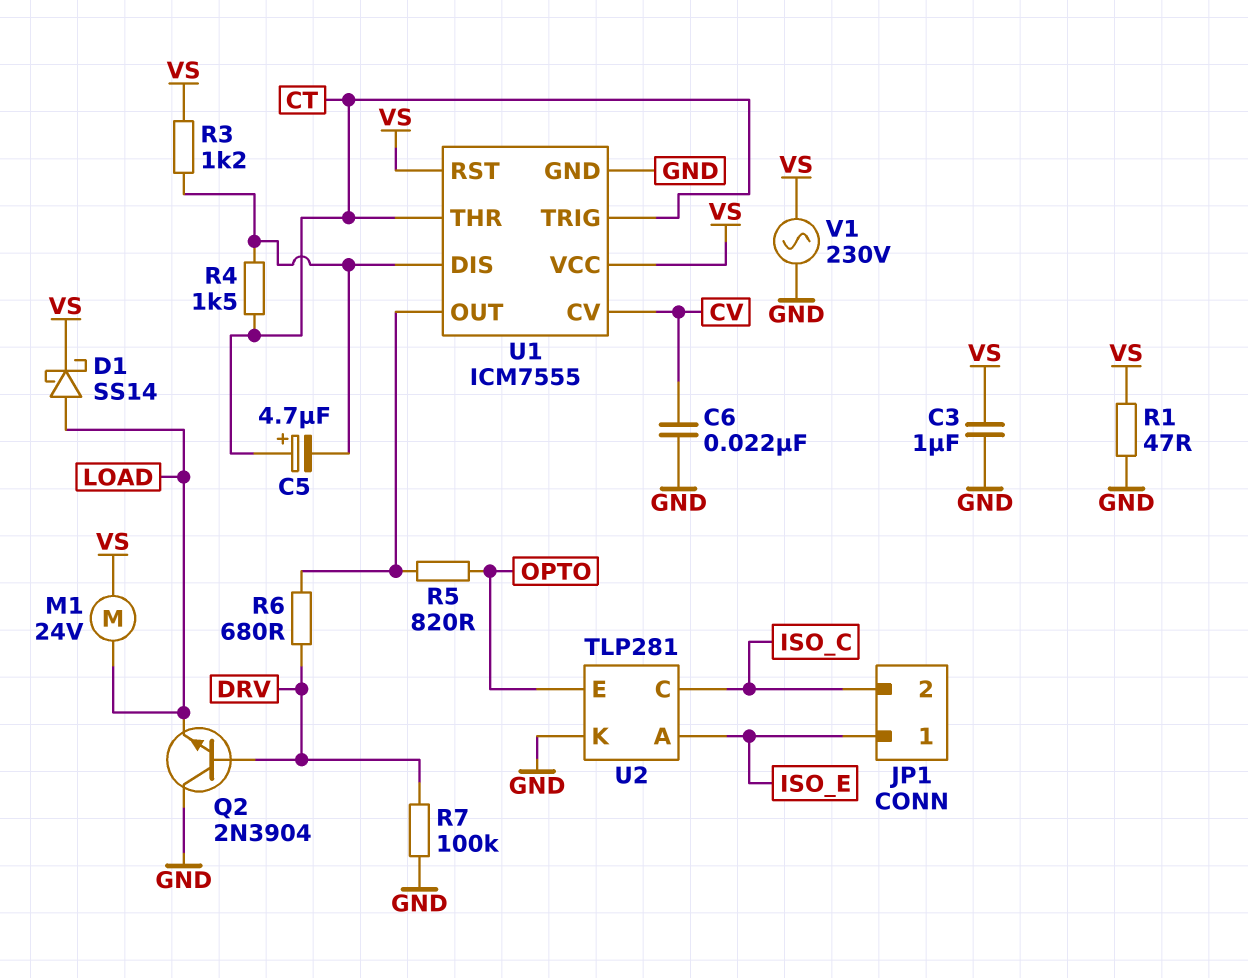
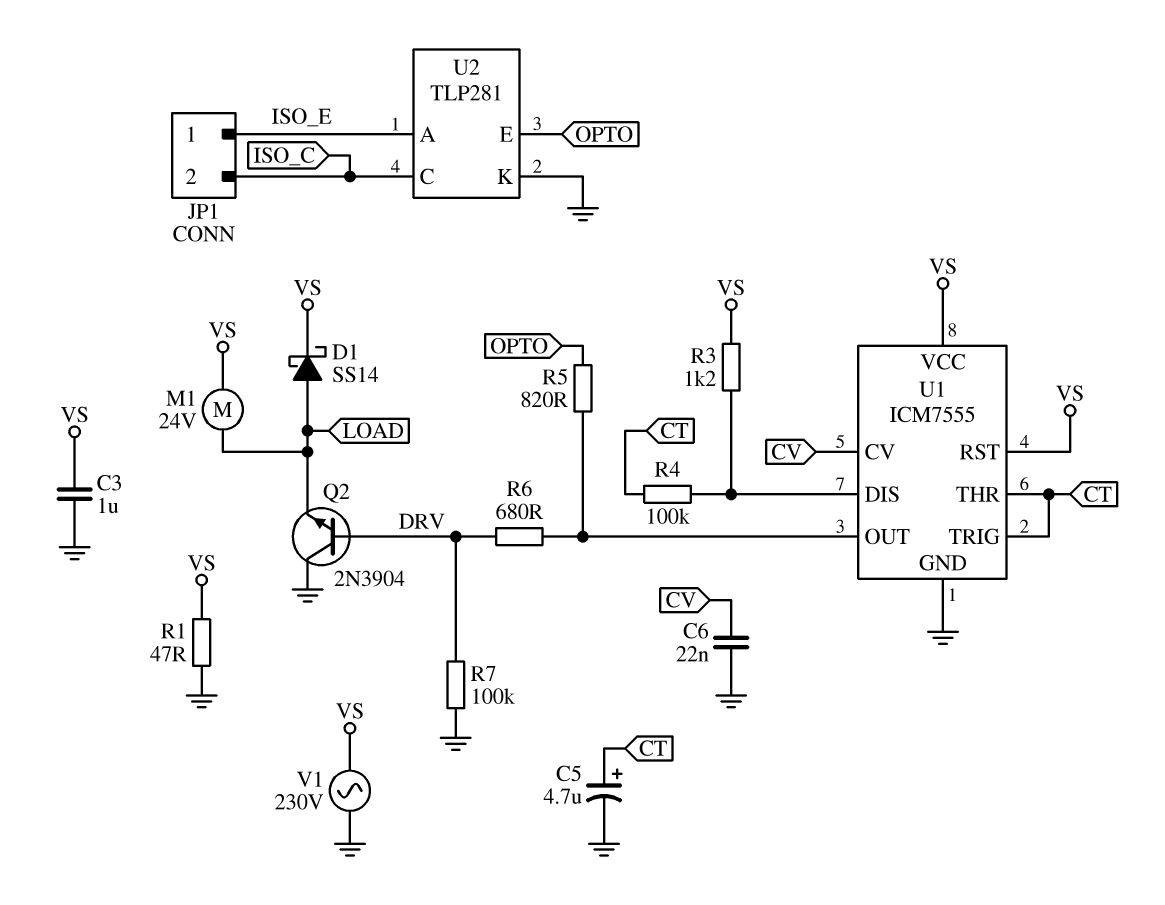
C5: 4.7uF (plus CT, minus U1/DIS) -> 4.7uF (plus CT, minus GND)
R4: 1.5k (CT, U1/DIS) -> 100k (CT, U1/DIS)

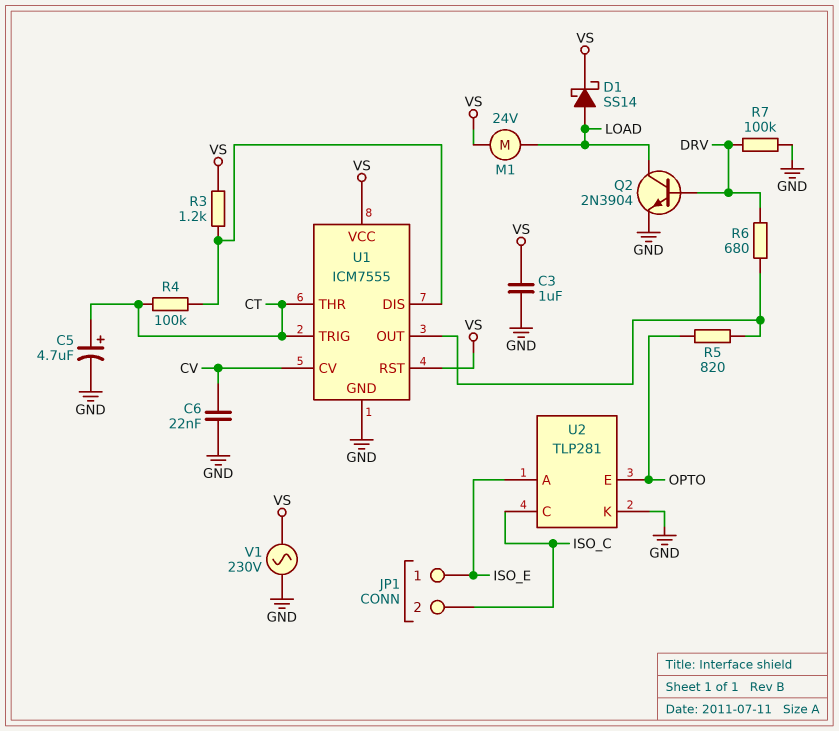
Q2: NPN 2N3904 (B DRV, C GND, E LOAD) -> NPN 2N3904 (B DRV, C LOAD, E GND)
R1: 47 (GND, VS) -> none

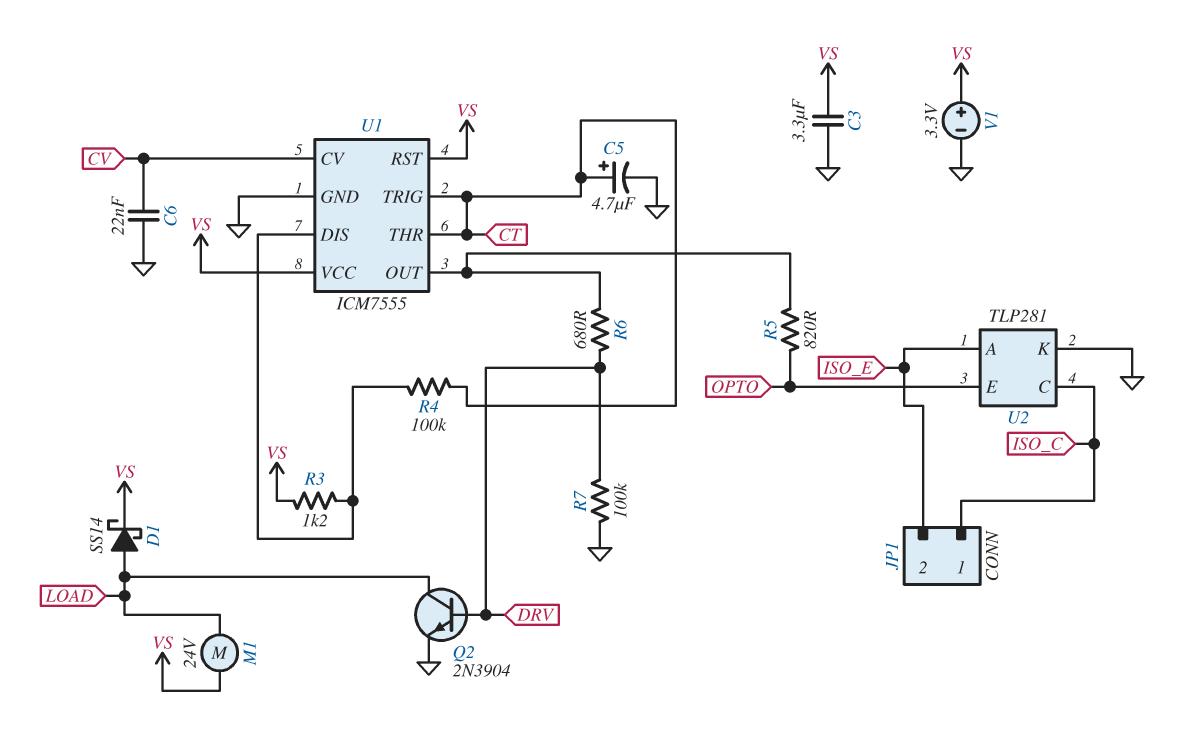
C3: 1uF (GND, VS) -> 3.3uF (GND, VS)
JP1 pin 1: ISO_E -> ISO_C
JP1 pin 2: ISO_C -> ISO_E
V1: AC 230V (GND, VS) -> 3.3V (plus VS, minus GND)

